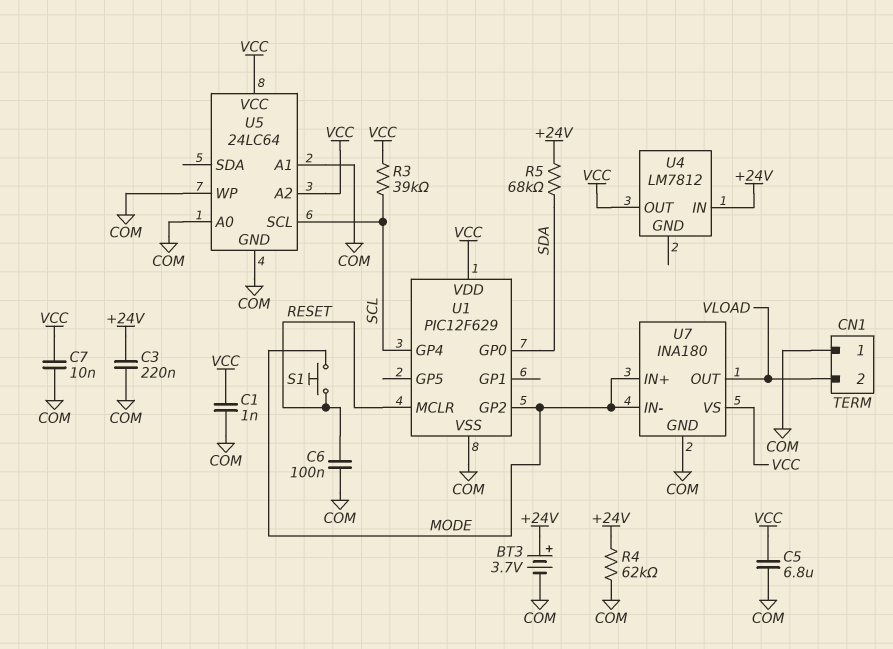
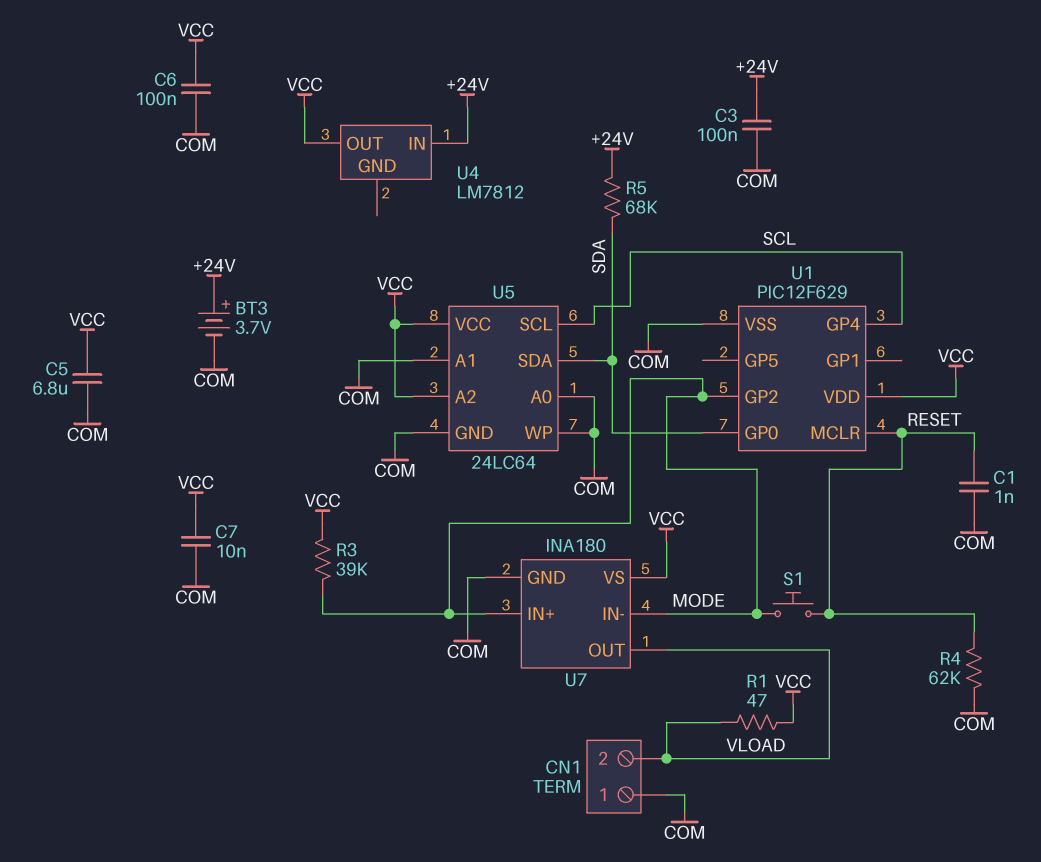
C1: 1nF (COM, VCC) -> 1nF (COM, RESET)
C3: 220nF (+24V, COM) -> 100nF (+24V, COM)
C6: 100nF (COM, RESET) -> 100nF (COM, VCC)
R1: none -> 47 (VCC, VLOAD)
R3: 39k (SCL, VCC) -> 39k (MODE, VCC)
R4: 62k (+24V, COM) -> 62k (COM, RESET)
U5 pin SDA: none -> SDA

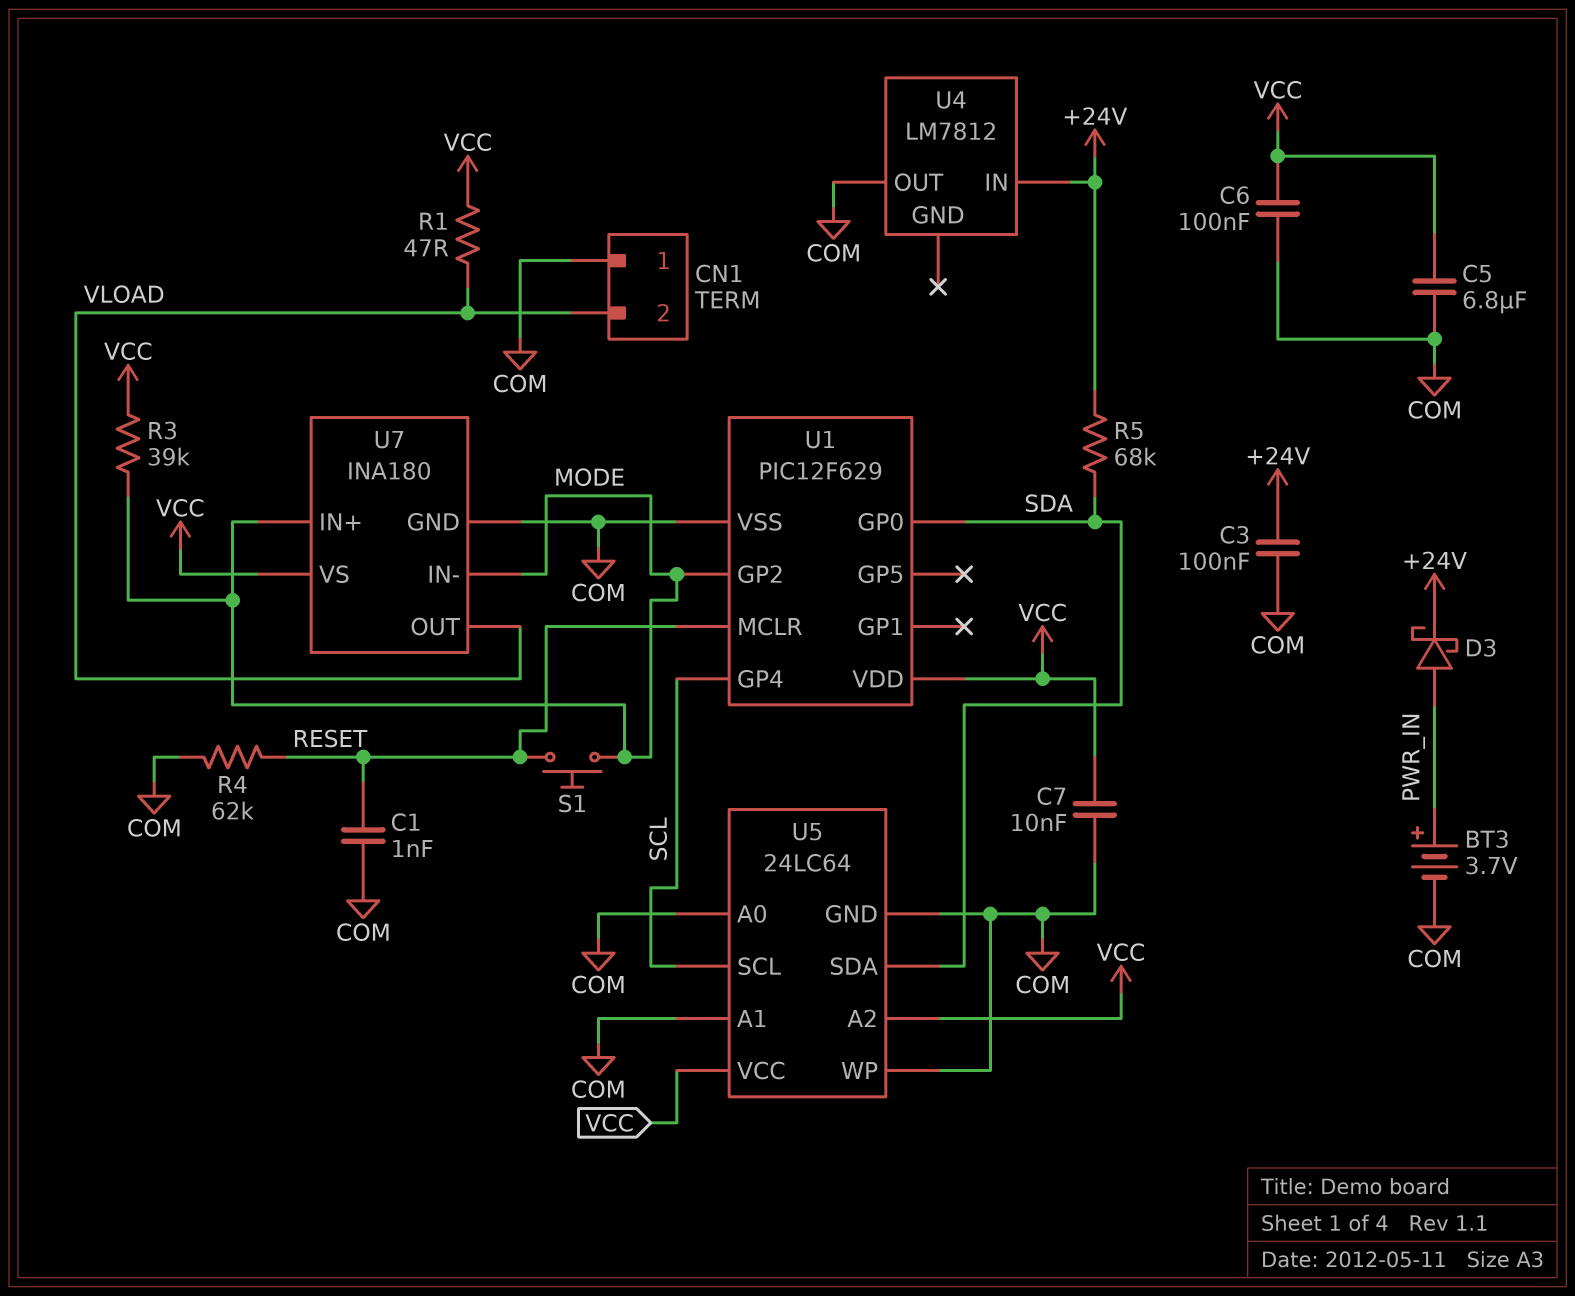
BT3: 3.7V (plus +24V, minus COM) -> 3.7V (plus PWR_IN, minus COM)
D3: none -> schottky (A PWR_IN, K +24V)
U4 pin OUT: VCC -> COM

